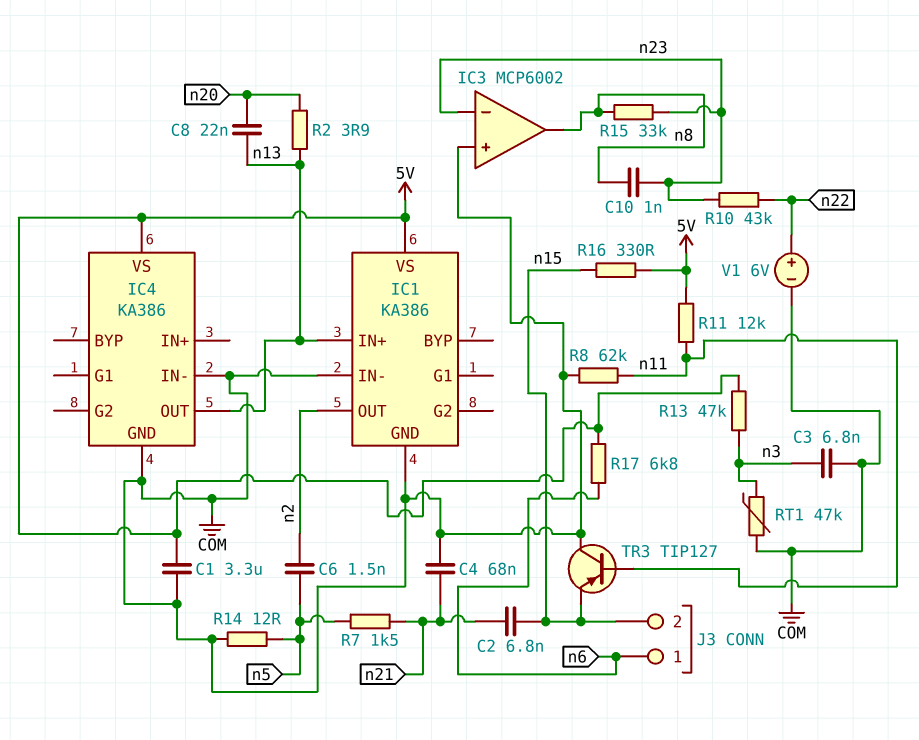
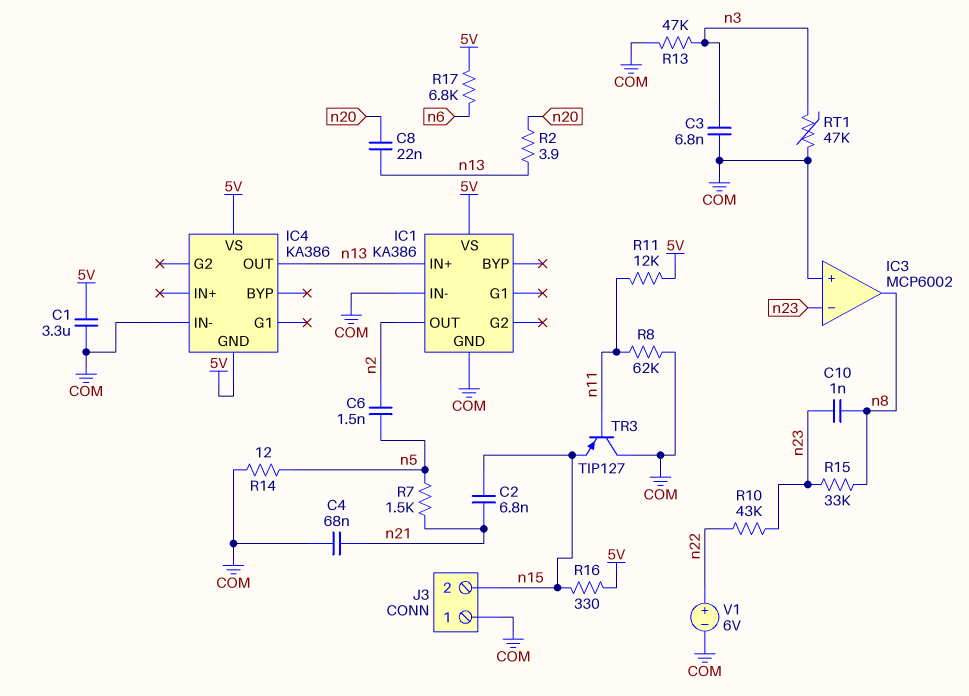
IC4 pin GND: COM -> 5V
J3 pin 1: n6 -> COM
R13: 47k (5V, n3) -> 47k (COM, n3)

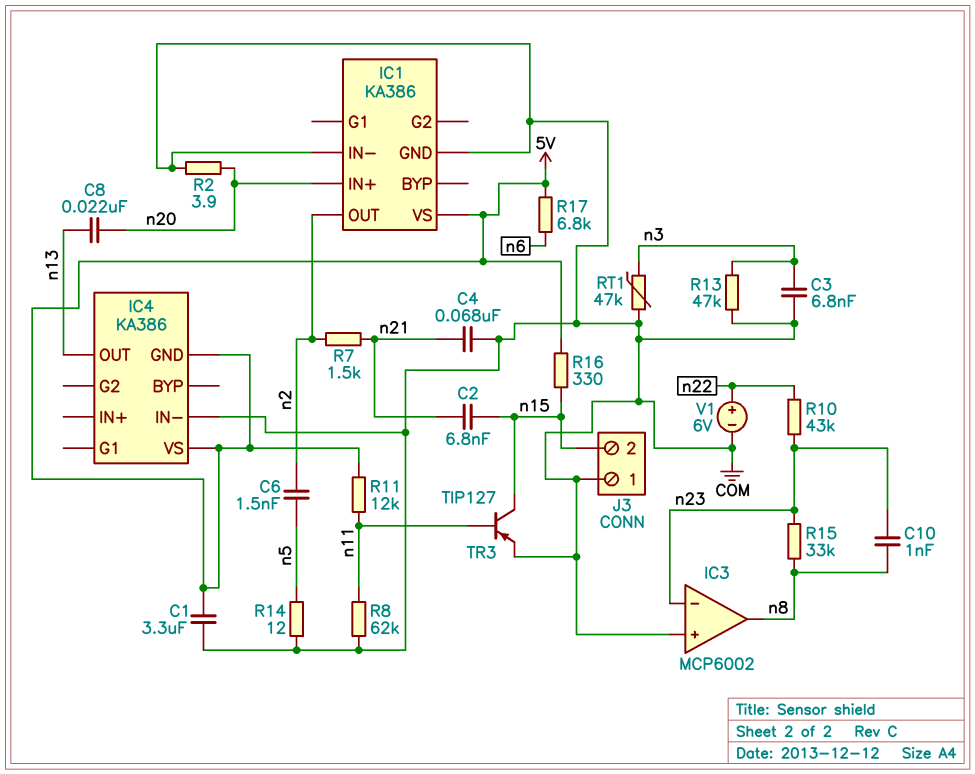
IC1 pin IN+: n13 -> n20
R2: 3.9 (n13, n20) -> 3.9 (COM, n20)
R7: 1.5k (n5, n21) -> 1.5k (n2, n21)
TR3: PNP TIP127 (B n11, C COM, E n15) -> PNP TIP127 (B n11, C n15, E COM)

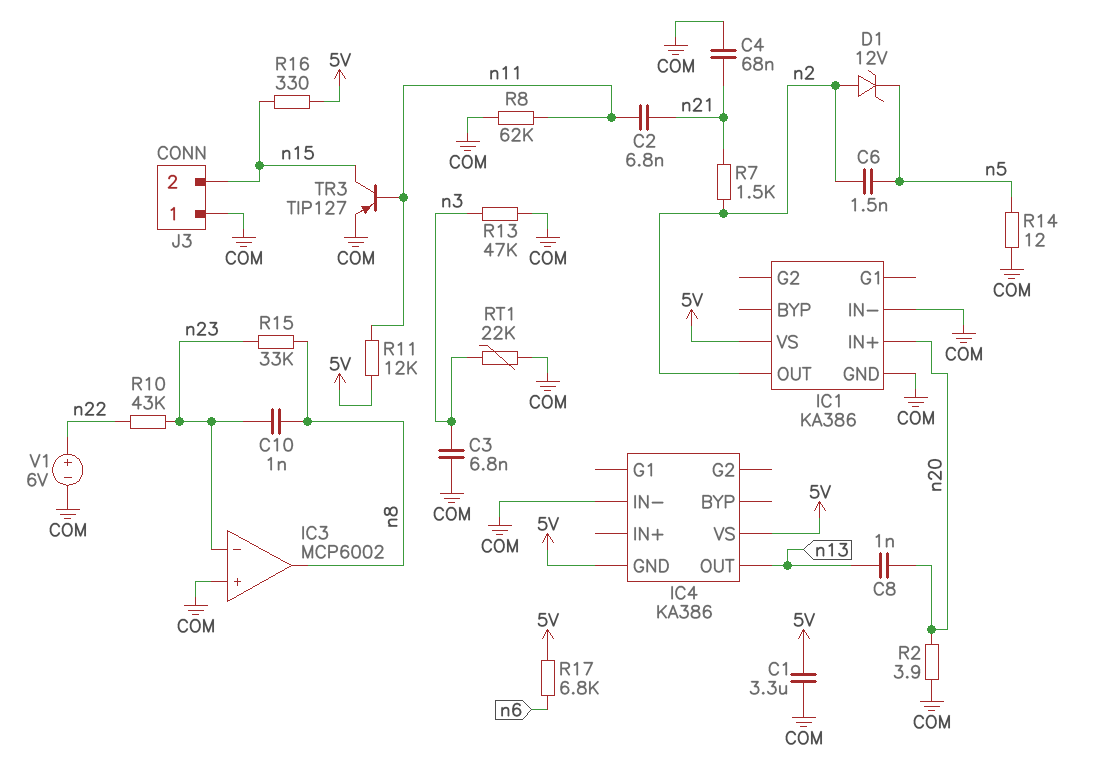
C2: 6.8nF (n15, n21) -> 6.8nF (n11, n21)
C8: 22nF (n13, n20) -> 1nF (n13, n20)
D1: none -> zener 12V (A n2, K n5)
RT1: 47k (COM, n3) -> 22k (COM, n3)

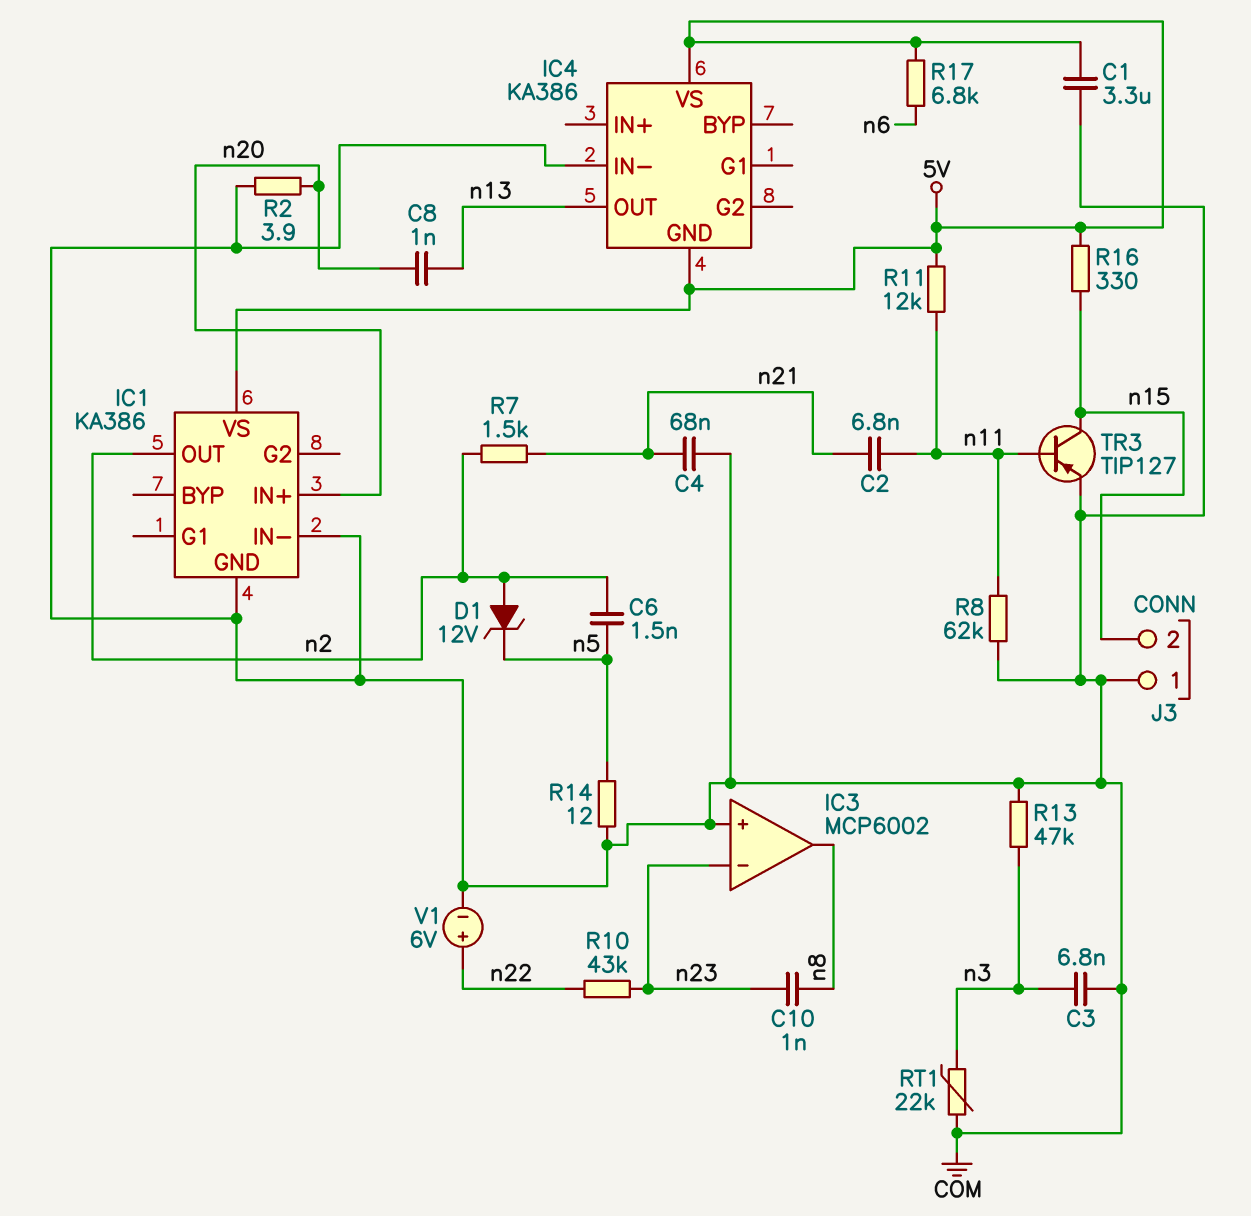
R15: 33k (n8, n23) -> none

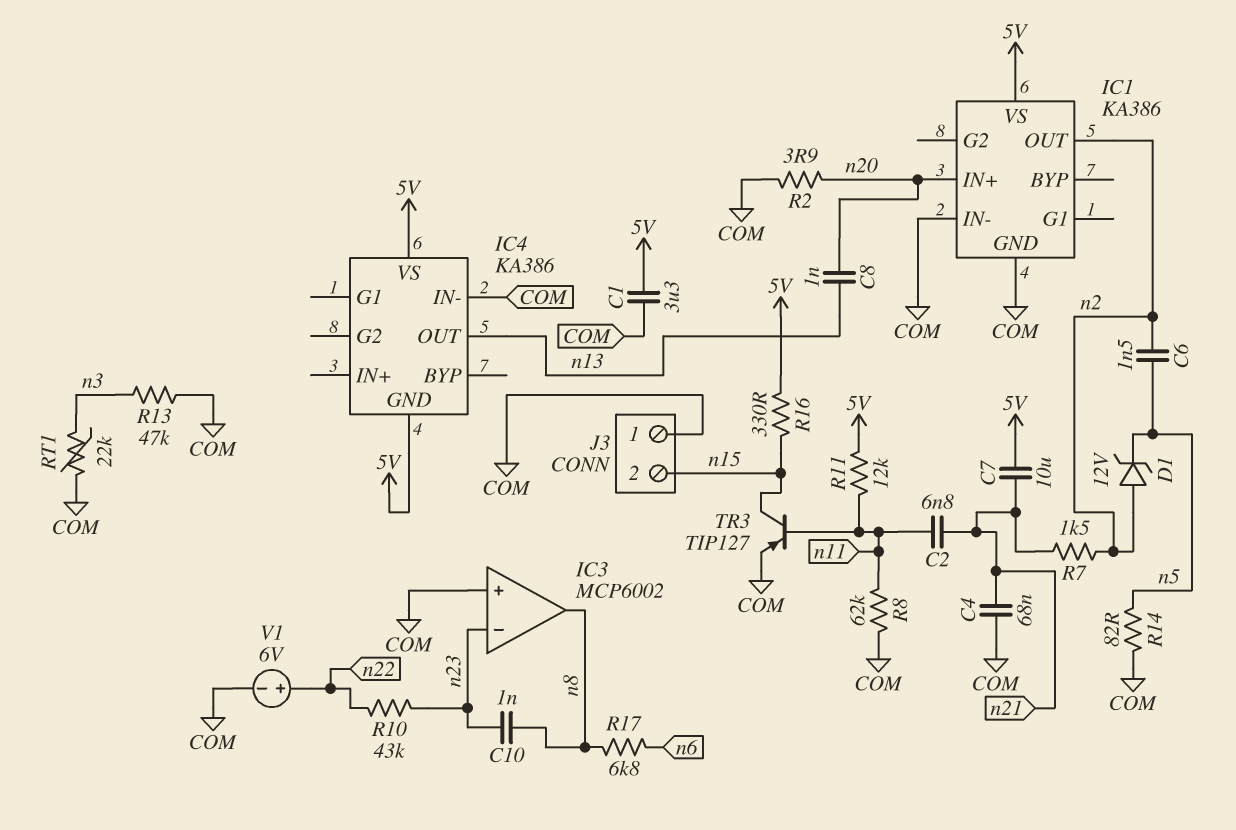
C3: 6.8nF (COM, n3) -> none
C7: none -> 10uF (5V, n21)
R14: 12 (COM, n5) -> 82 (COM, n5)
R17: 6.8k (5V, n6) -> 6.8k (n6, n8)

